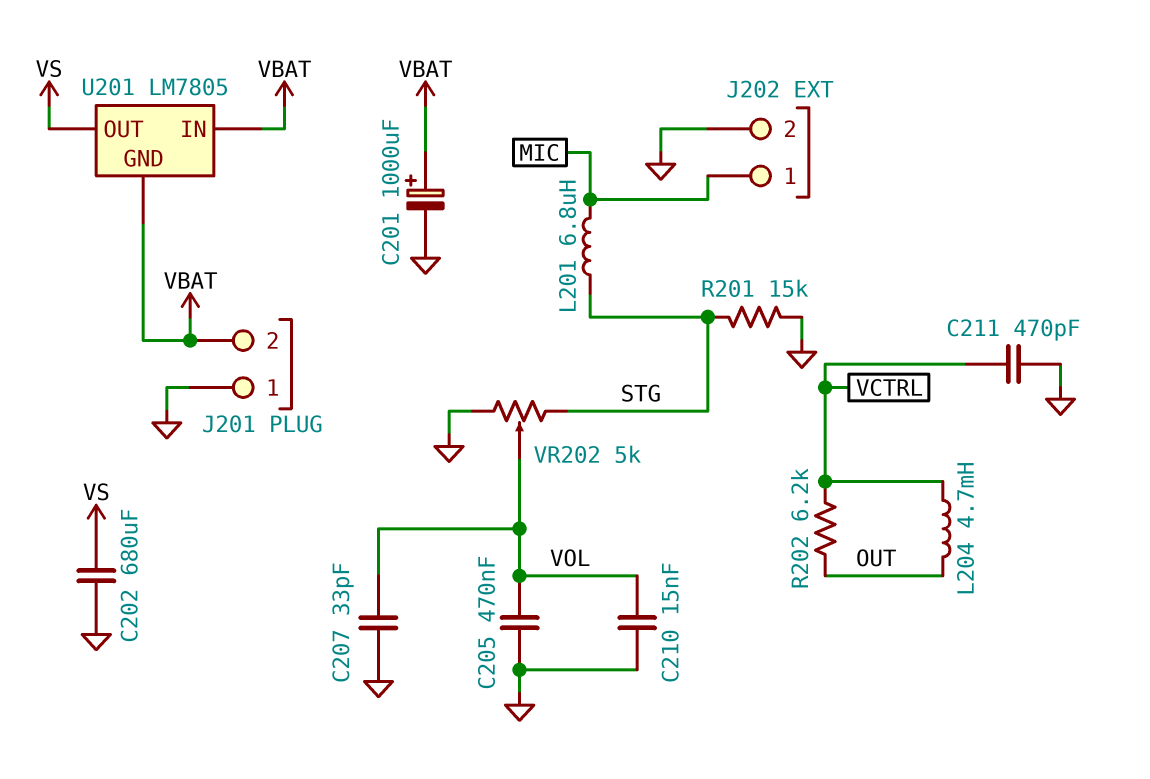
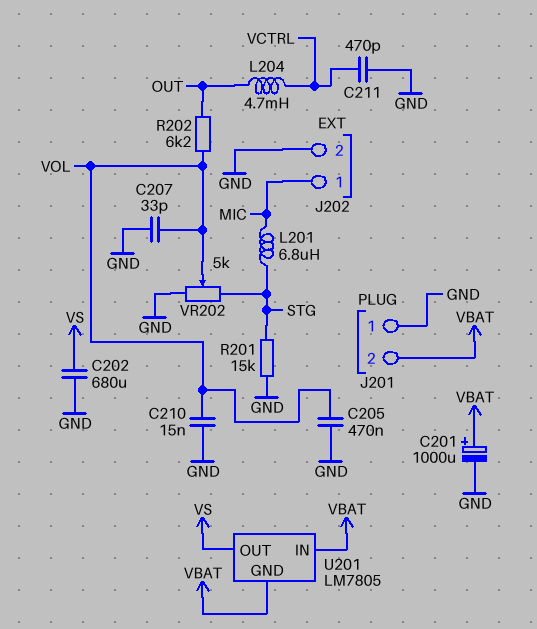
R202: 6.2k (OUT, VCTRL) -> 6.2k (OUT, VOL)

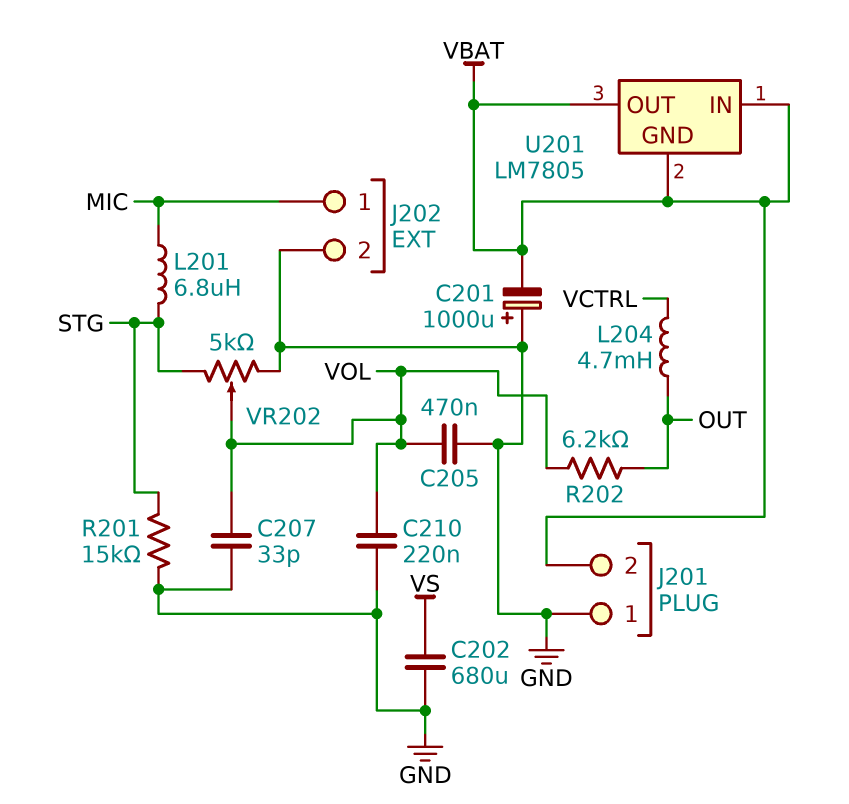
C201: 1000uF (plus VBAT, minus GND) -> 1000uF (plus GND, minus VBAT)
C210: 15nF (GND, VOL) -> 220nF (GND, VOL)
C211: 470pF (GND, VCTRL) -> none
U201 pin OUT: VS -> VBAT

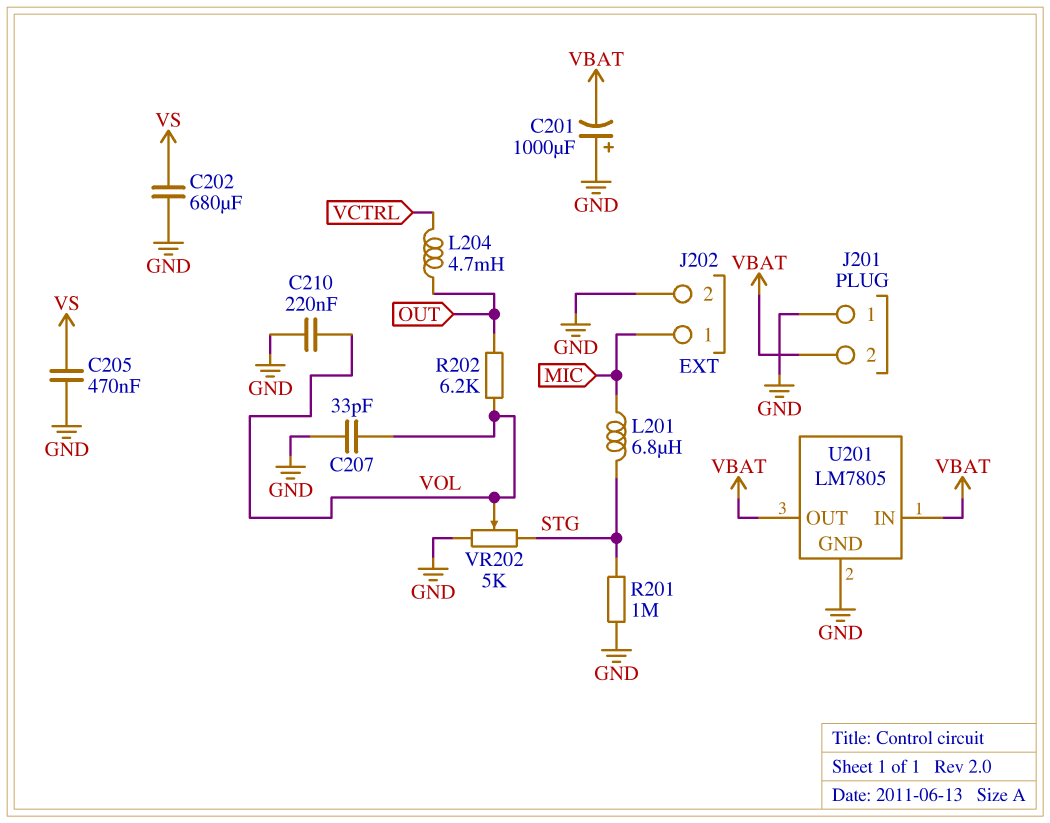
C205: 470nF (GND, VOL) -> 470nF (GND, VS)
R201: 15k (GND, STG) -> 1M (GND, STG)
U201 pin GND: VBAT -> GND

